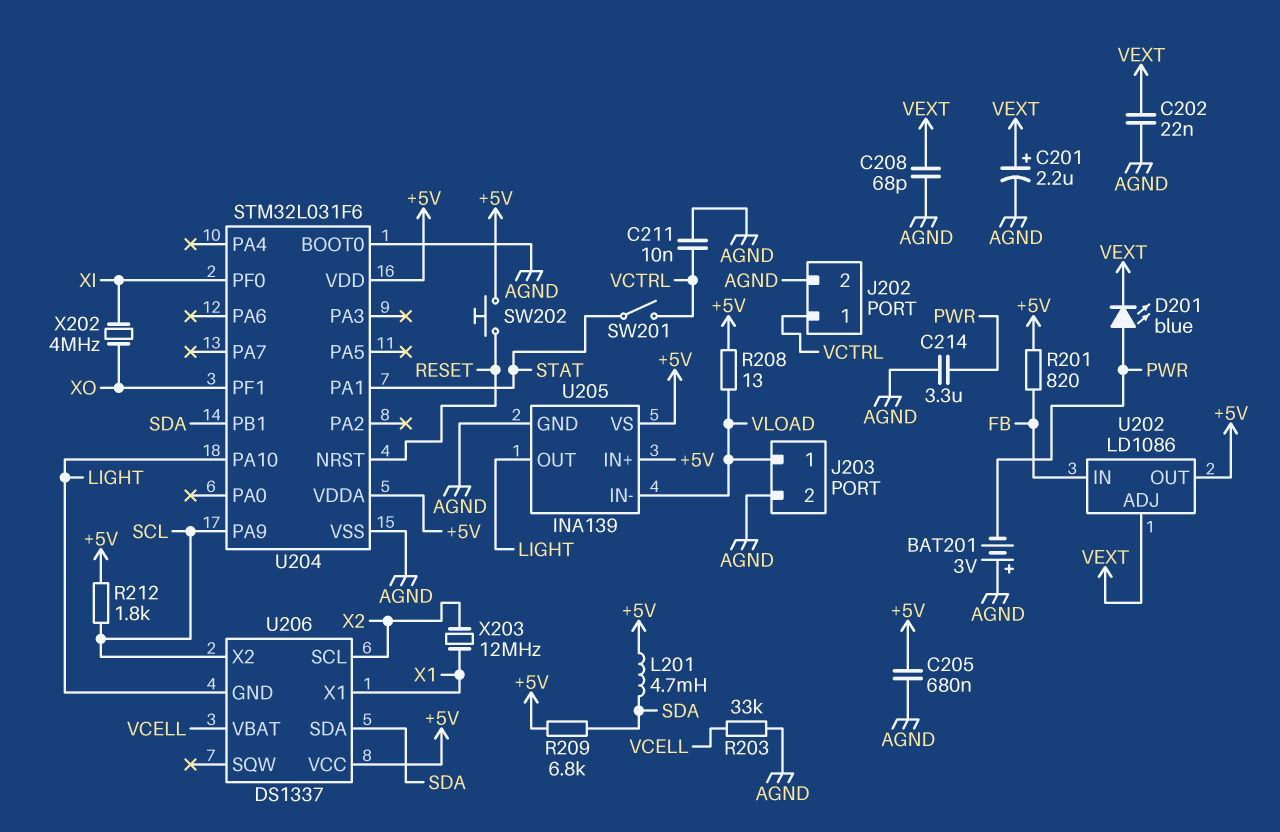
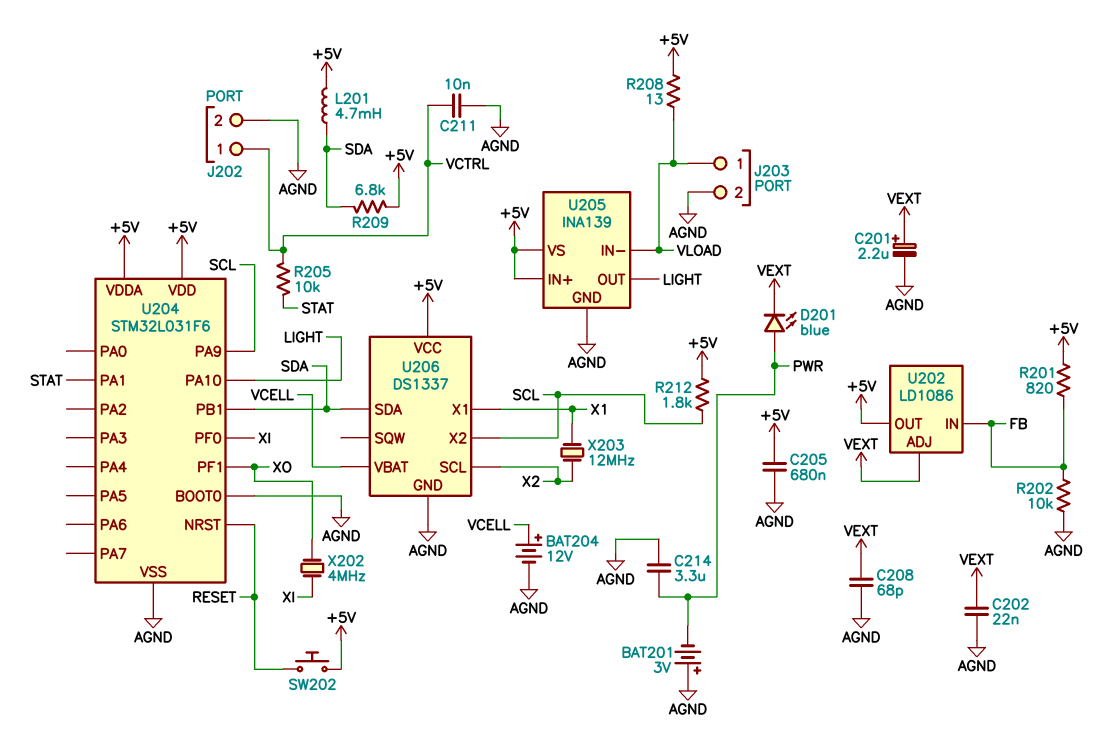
BAT204: none -> 12V (plus VCELL, minus AGND)
R202: none -> 10k (AGND, FB)
R203: 33k (AGND, VCELL) -> none
R205: none -> 10k (STAT, VCTRL)
SW201: switch (STAT, VCTRL) -> none
U206 pin GND: LIGHT -> AGND

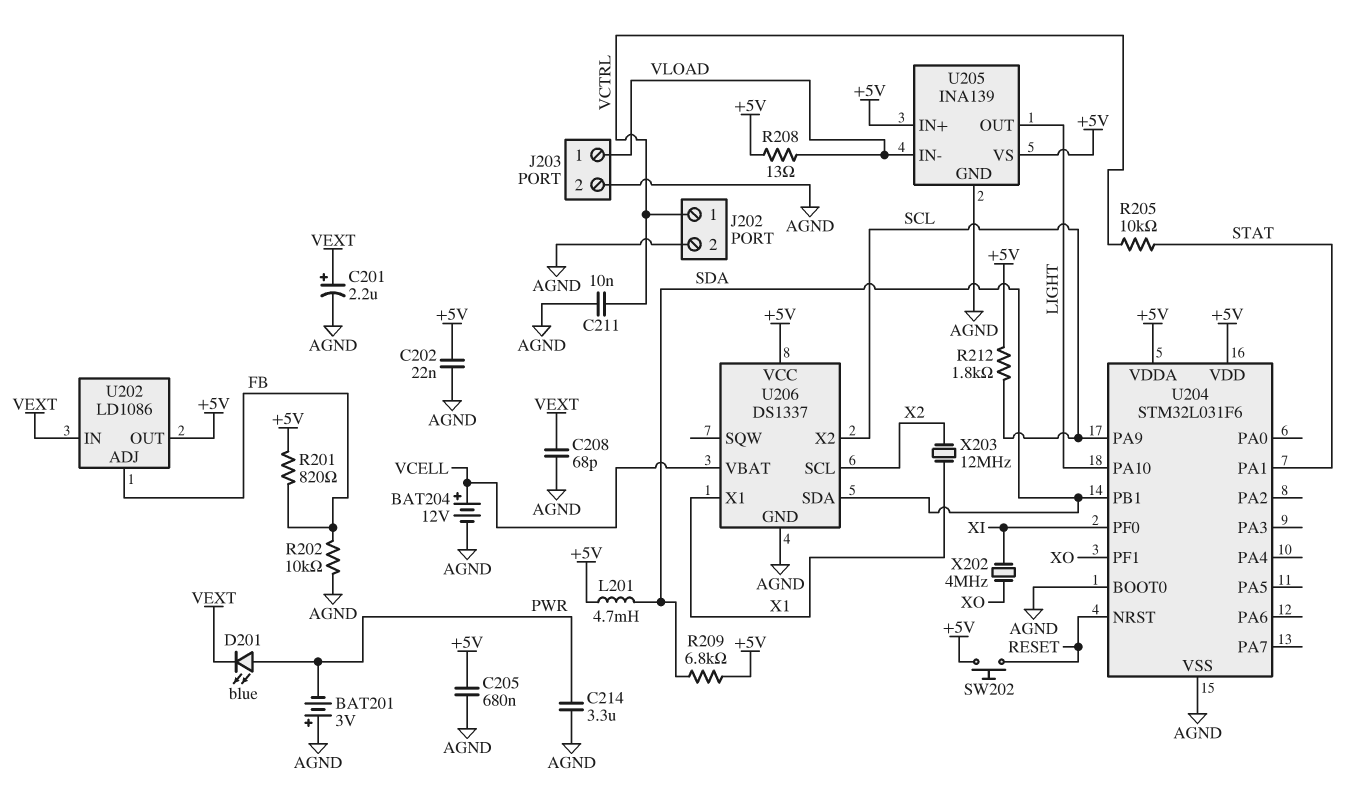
C202: 22nF (AGND, VEXT) -> 22nF (+5V, AGND)
U202 pin ADJ: VEXT -> FB
U202 pin IN: FB -> VEXT

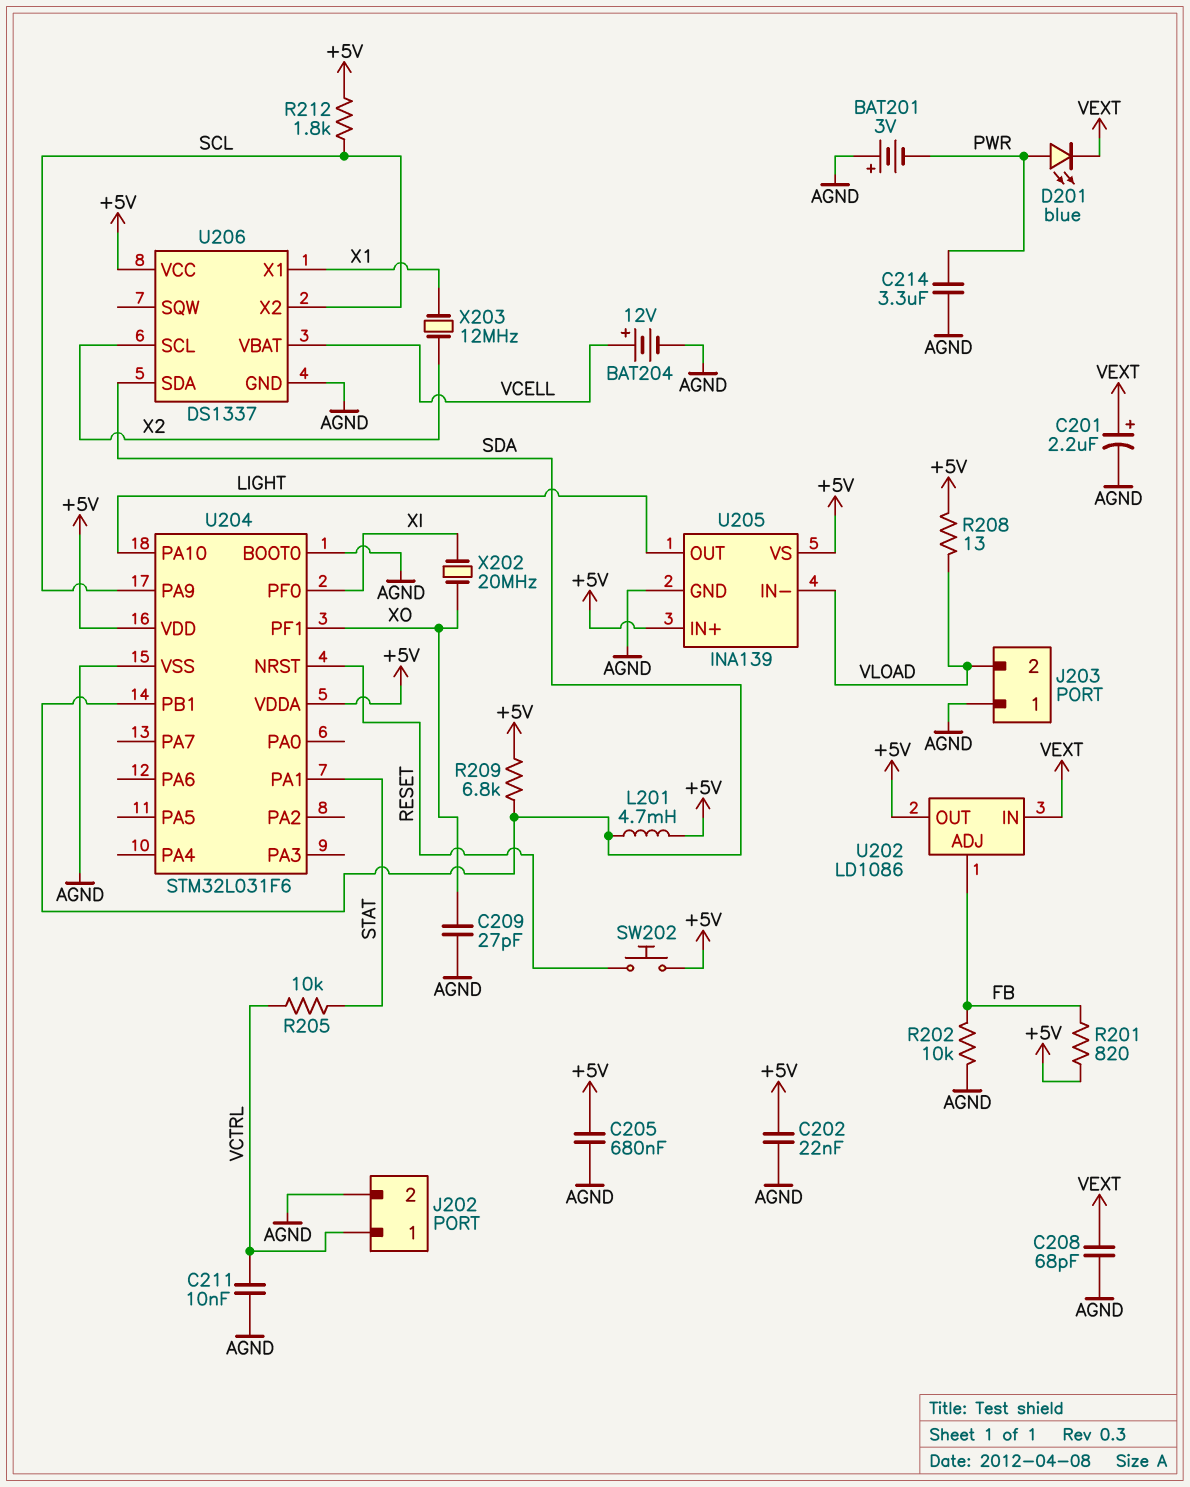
C209: none -> 27pF (AGND, XO)
J203 pin 1: VLOAD -> AGND
J203 pin 2: AGND -> VLOAD
X202: 4MHz (XI, XO) -> 20MHz (XI, XO)

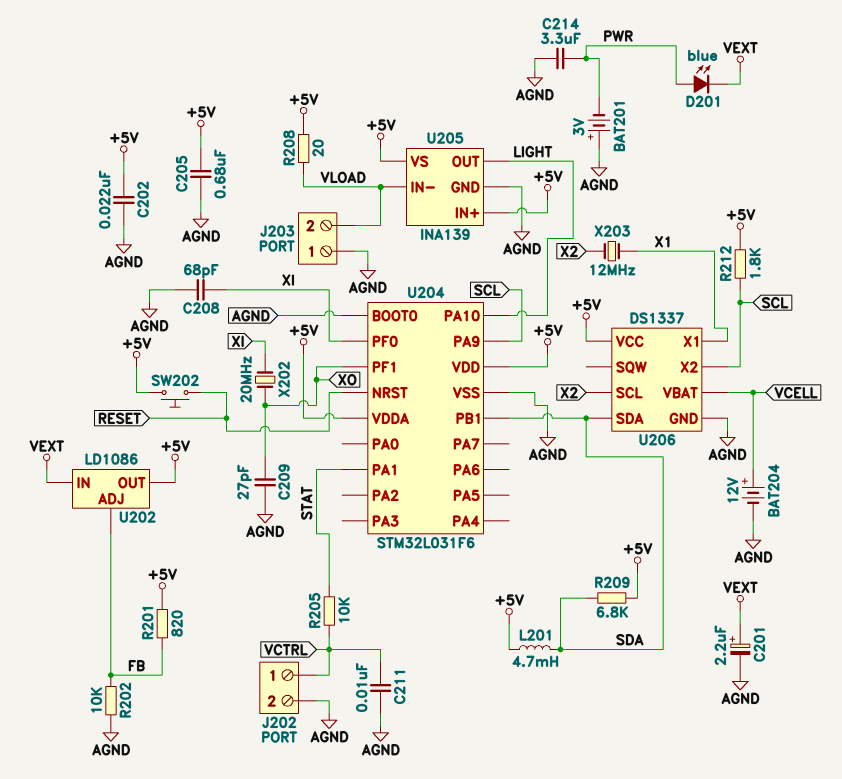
C208: 68pF (AGND, VEXT) -> 68pF (AGND, XI)
R208: 13 (+5V, VLOAD) -> 20 (+5V, VLOAD)

